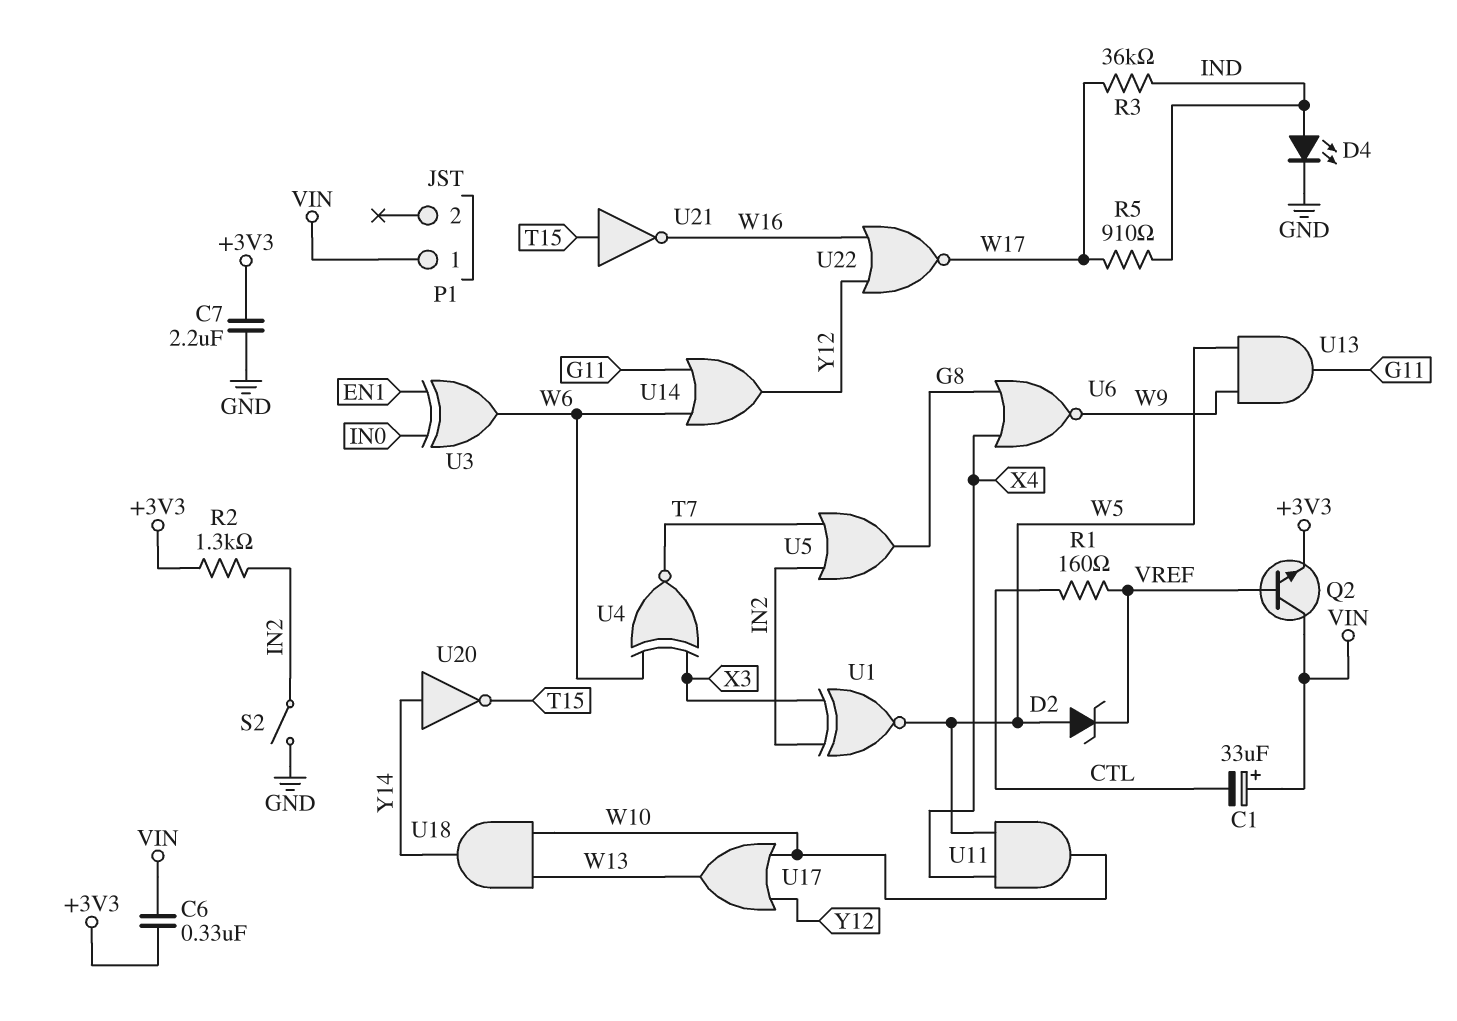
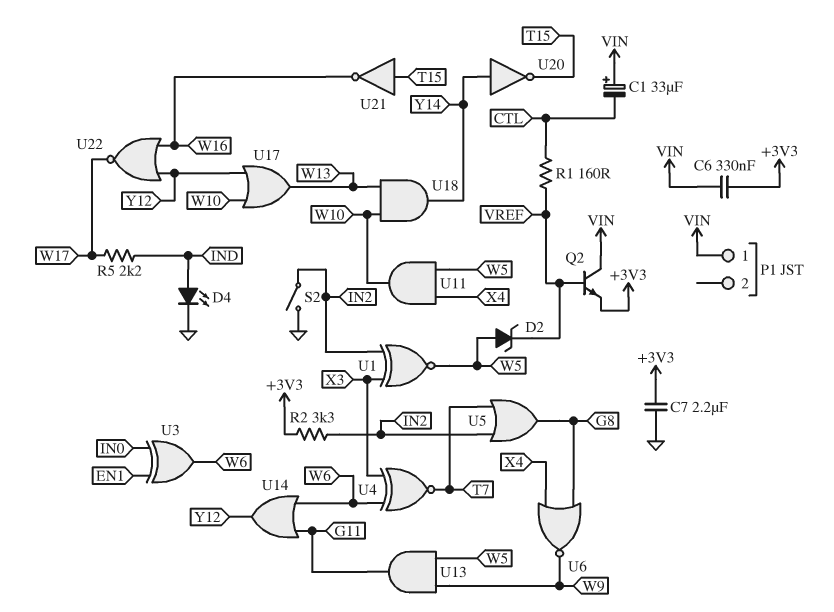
R2: 1.3k (+3V3, IN2) -> 3.3k (+3V3, IN2)
R3: 36k (IND, W17) -> none
R5: 910 (IND, W17) -> 2.2k (IND, W17)

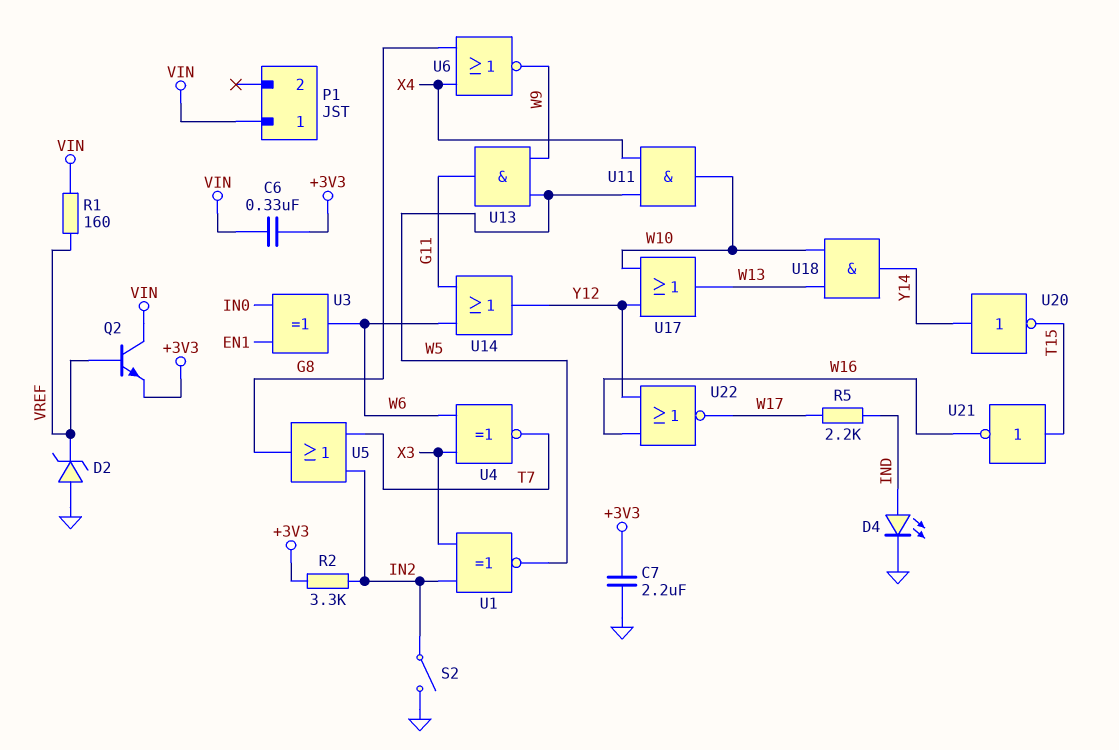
C1: 33uF (plus VIN, minus CTL) -> none
D2: zener (A W5, K VREF) -> zener (A GND, K VREF)
R1: 160 (CTL, VREF) -> 160 (VIN, VREF)

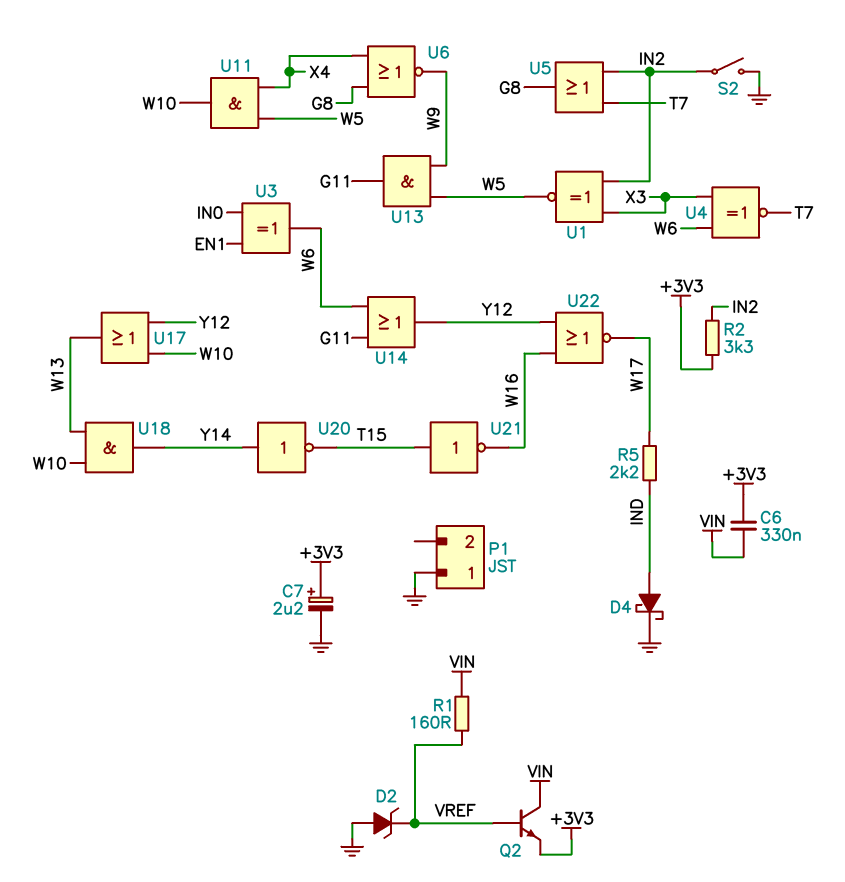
C7: 2.2uF (+3V3, GND) -> 2.2uF (plus +3V3, minus GND)
D4: LED (A IND, K GND) -> schottky (A IND, K GND)
P1 pin 1: VIN -> GND

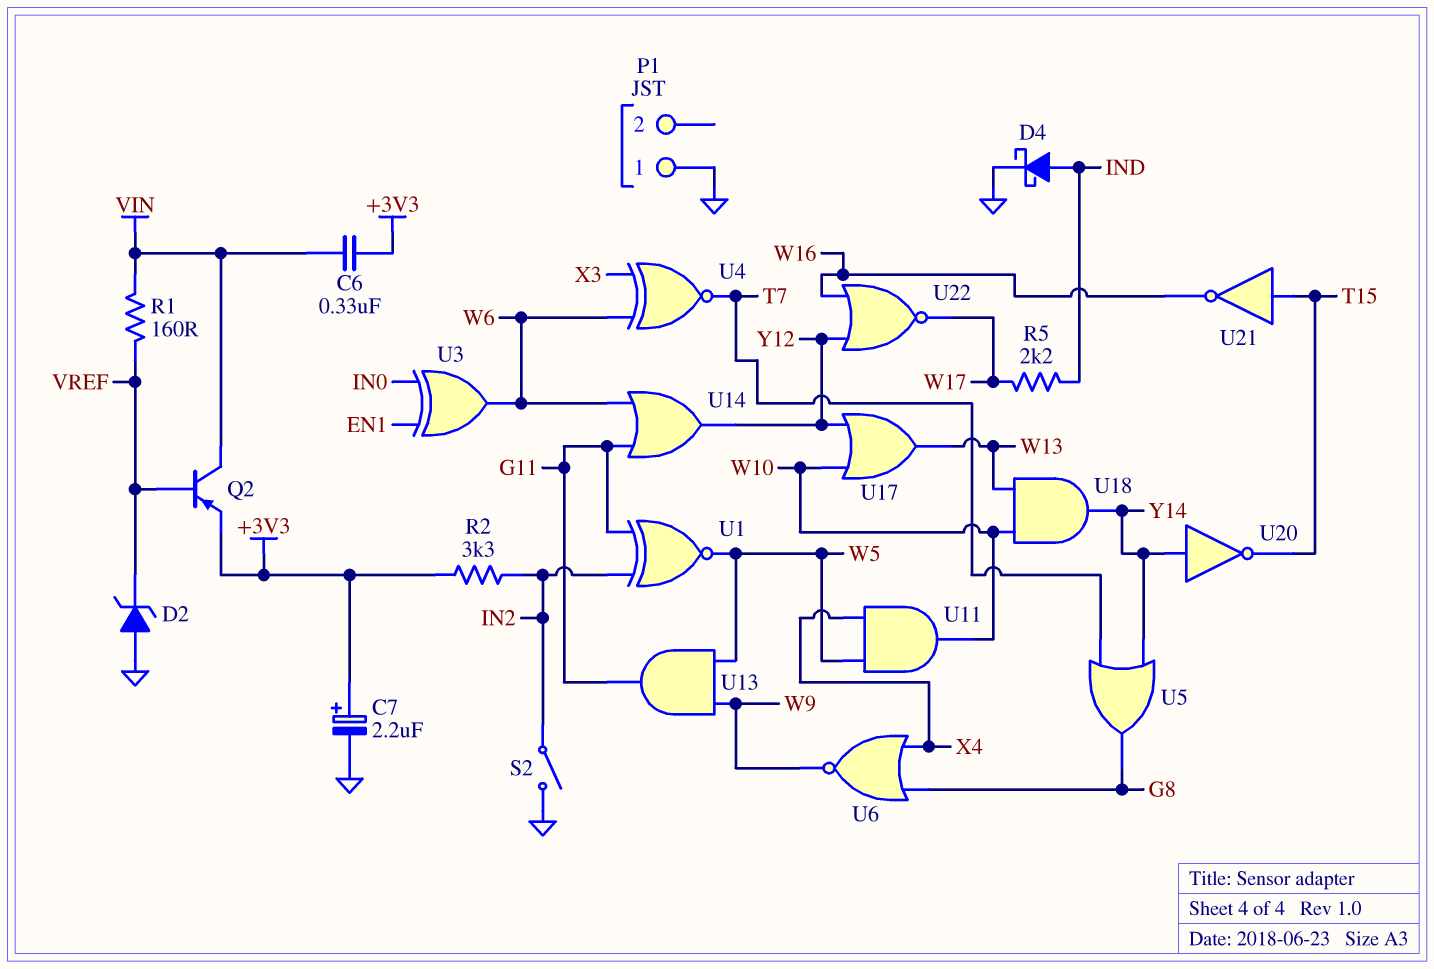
Q2: NPN (B VREF, C VIN, E +3V3) -> PNP (B VREF, C VIN, E +3V3)
U1: XNOR (in IN2, in X3, out W5) -> XNOR (in G11, in IN2, out W5)
U5: OR (in IN2, in T7, out G8) -> OR (in T7, in Y14, out G8)

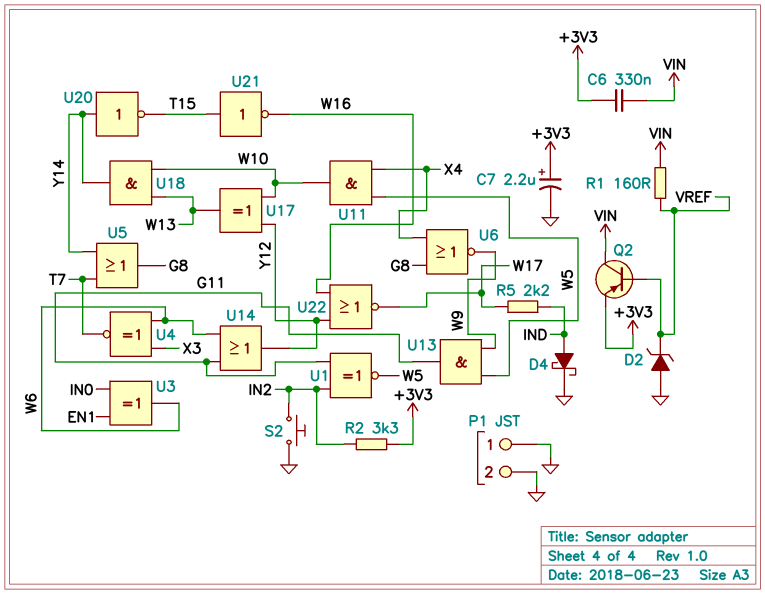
P1 pin 2: none -> GND
S2: switch (GND, IN2) -> button (GND, IN2)
U17: OR (in W10, in Y12, out W13) -> XOR (in W10, in Y12, out W13)

